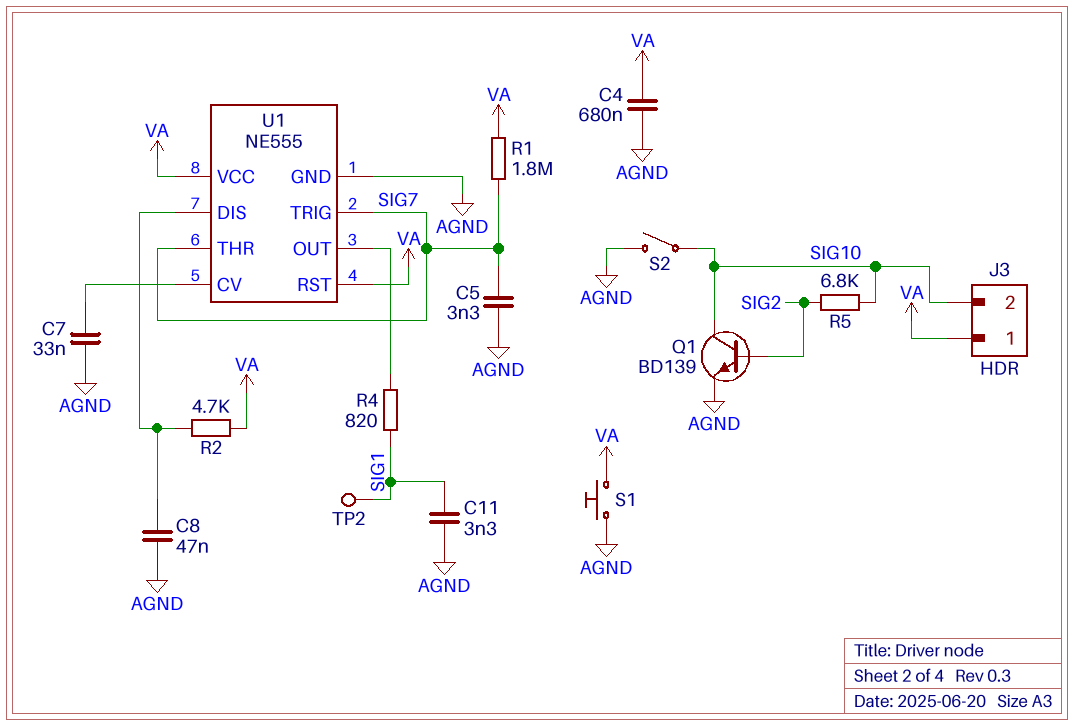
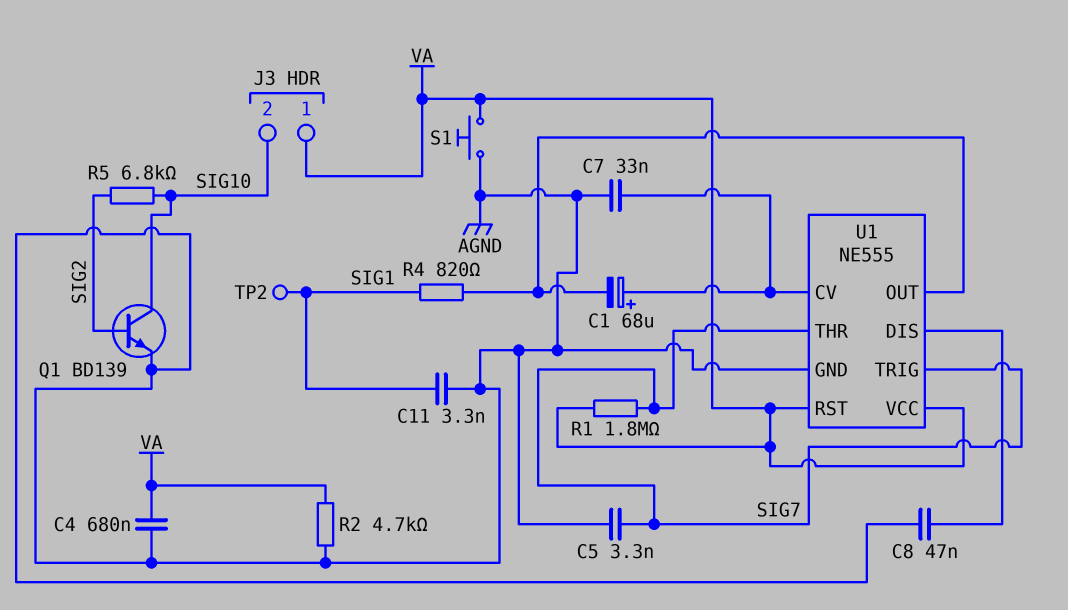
C1: none -> 68uF (plus U1/CV, minus U1/OUT)
R2: 4.7k (U1/DIS, VA) -> 4.7k (AGND, VA)
S2: switch (AGND, SIG10) -> none

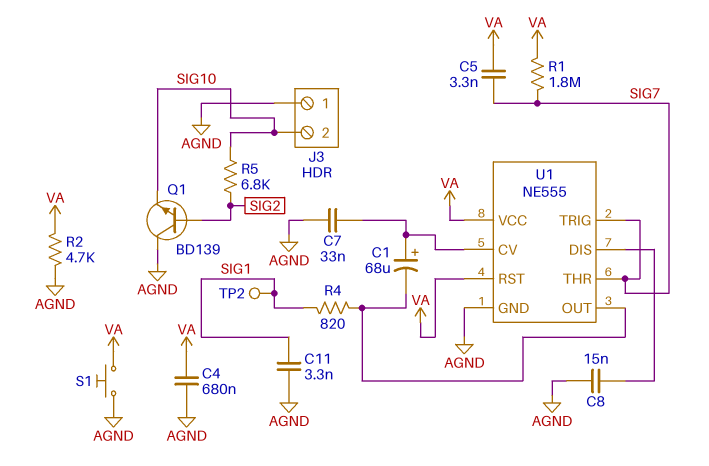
C5: 3.3nF (AGND, SIG7) -> 3.3nF (SIG7, VA)
C8: 47nF (AGND, U1/DIS) -> 15nF (AGND, U1/DIS)
J3 pin 1: VA -> AGND
Q1: NPN BD139 (B SIG2, C SIG10, E AGND) -> NPN BD139 (B SIG2, C AGND, E SIG10)

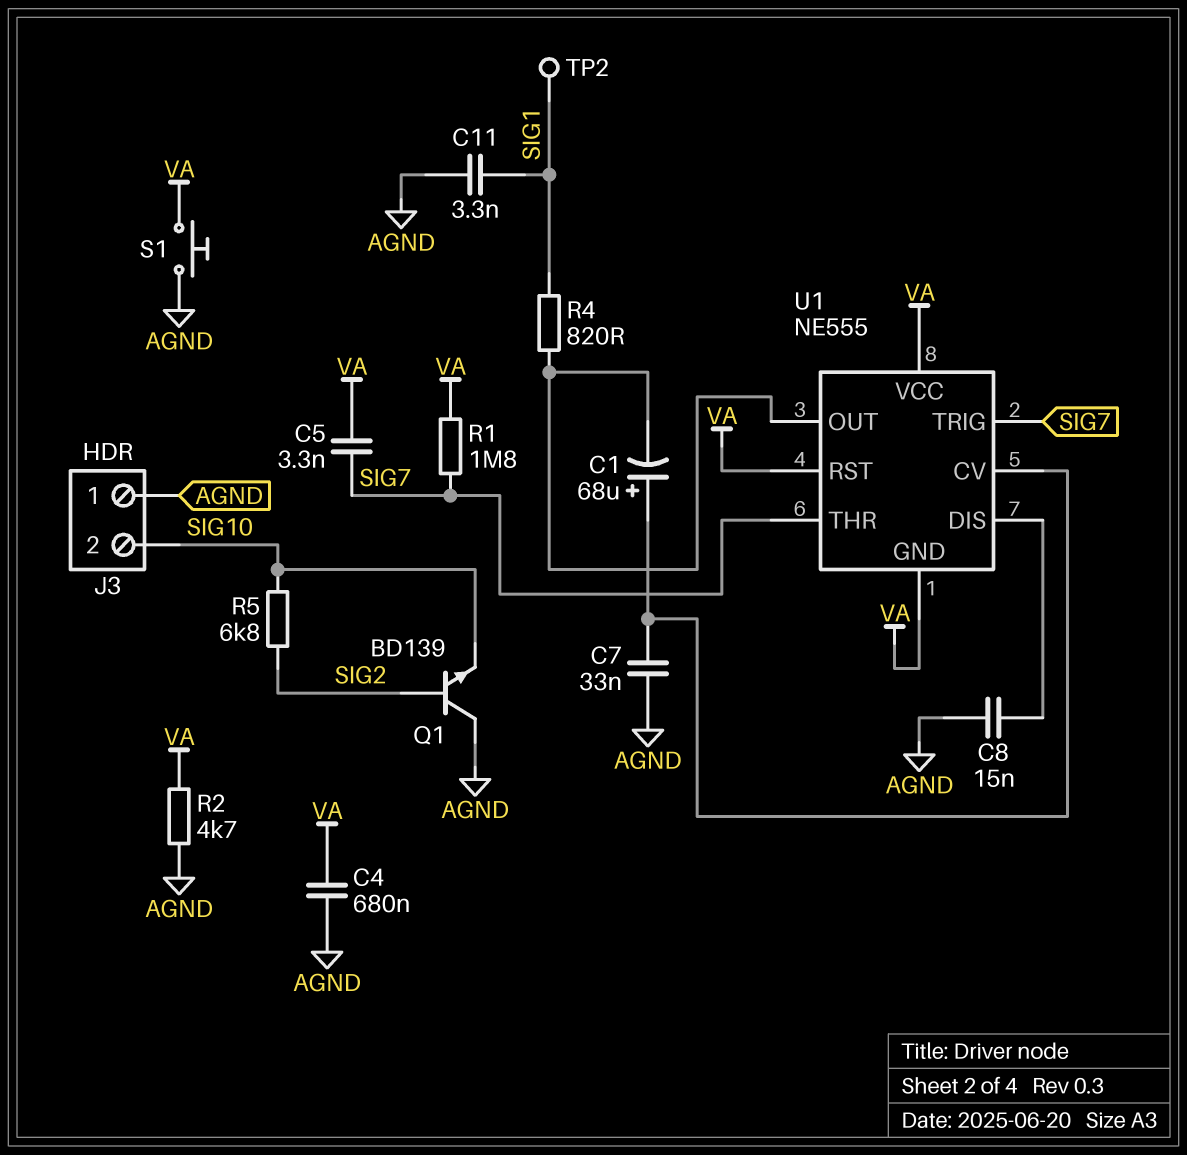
U1 pin GND: AGND -> VA

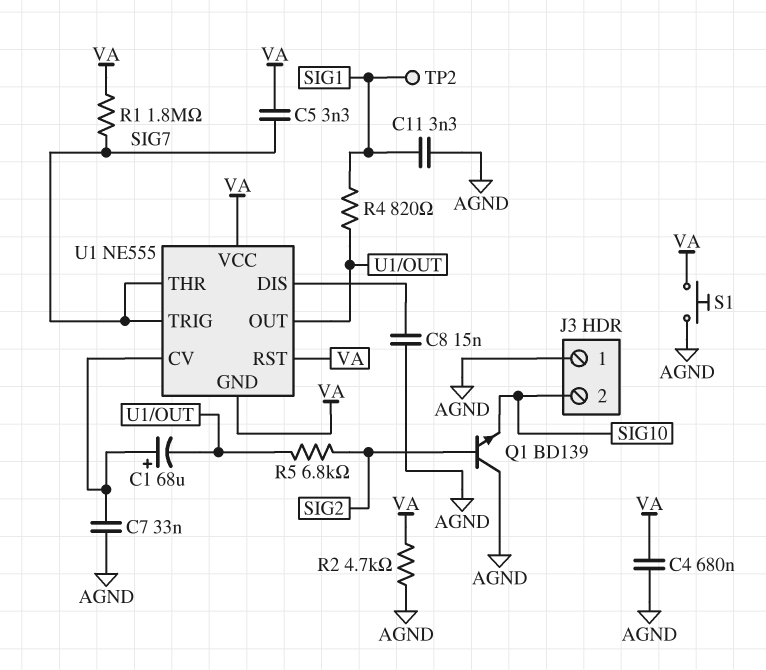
R5: 6.8k (SIG2, SIG10) -> 6.8k (SIG2, U1/OUT)

